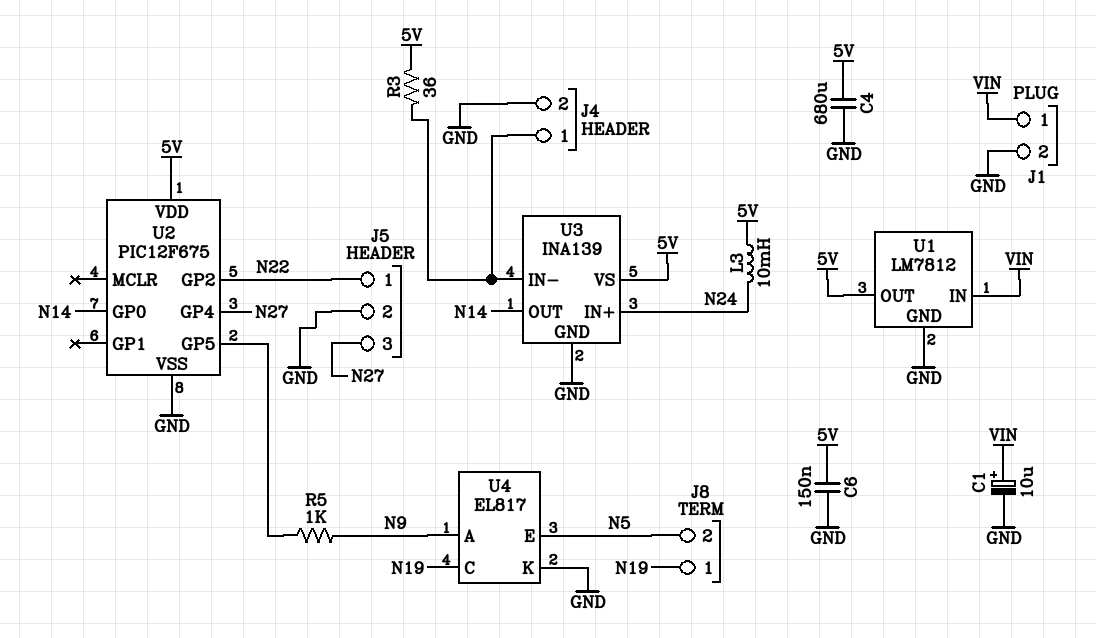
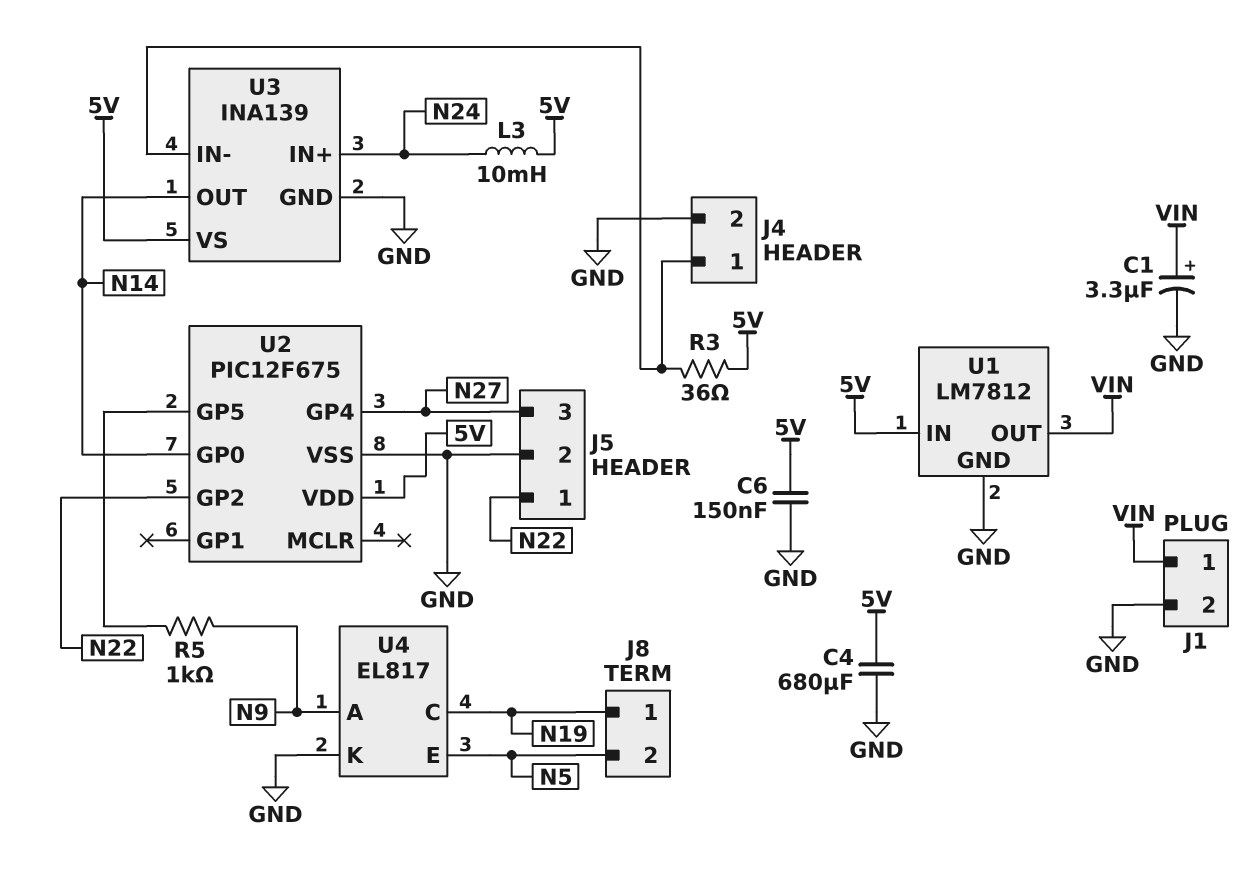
C1: 10uF (plus VIN, minus GND) -> 3.3uF (plus VIN, minus GND)
U1 pin IN: VIN -> 5V
U1 pin OUT: 5V -> VIN

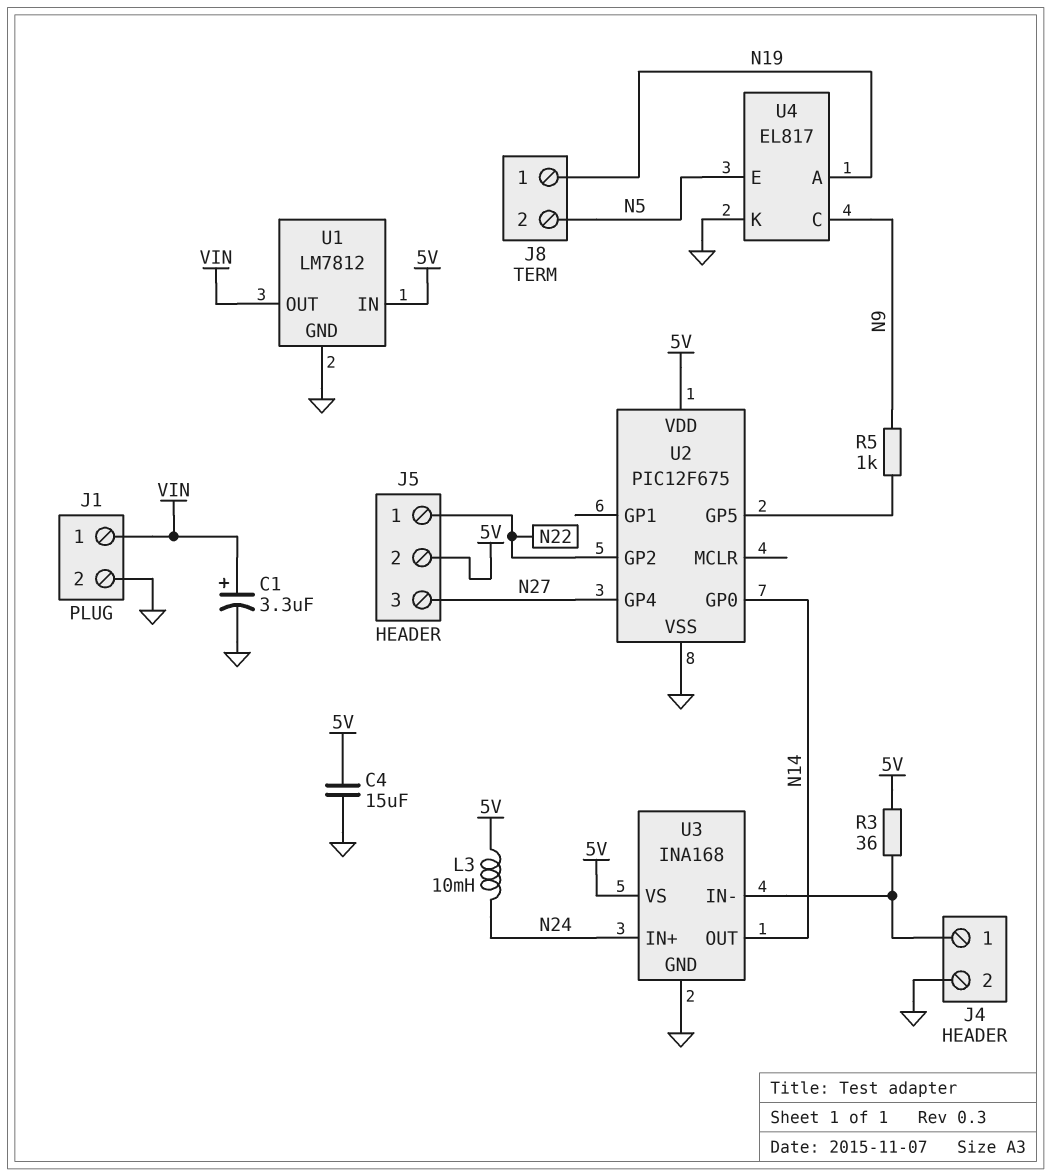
C4: 680uF (5V, GND) -> 15uF (5V, GND)
C6: 150nF (5V, GND) -> none
J5 pin 2: GND -> 5V
U3: INA139 -> INA168
U4 pin A: N9 -> N19
U4 pin C: N19 -> N9

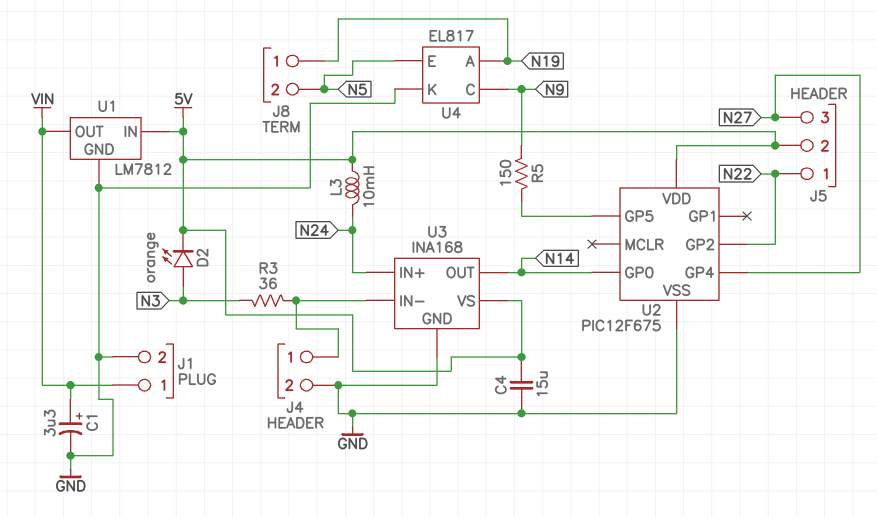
D2: none -> LED orange (A N3, K 5V)
R3: 36 (5V, J4/1) -> 36 (J4/1, N3)
R5: 1k (N9, U2/GP5) -> 150 (N9, U2/GP5)

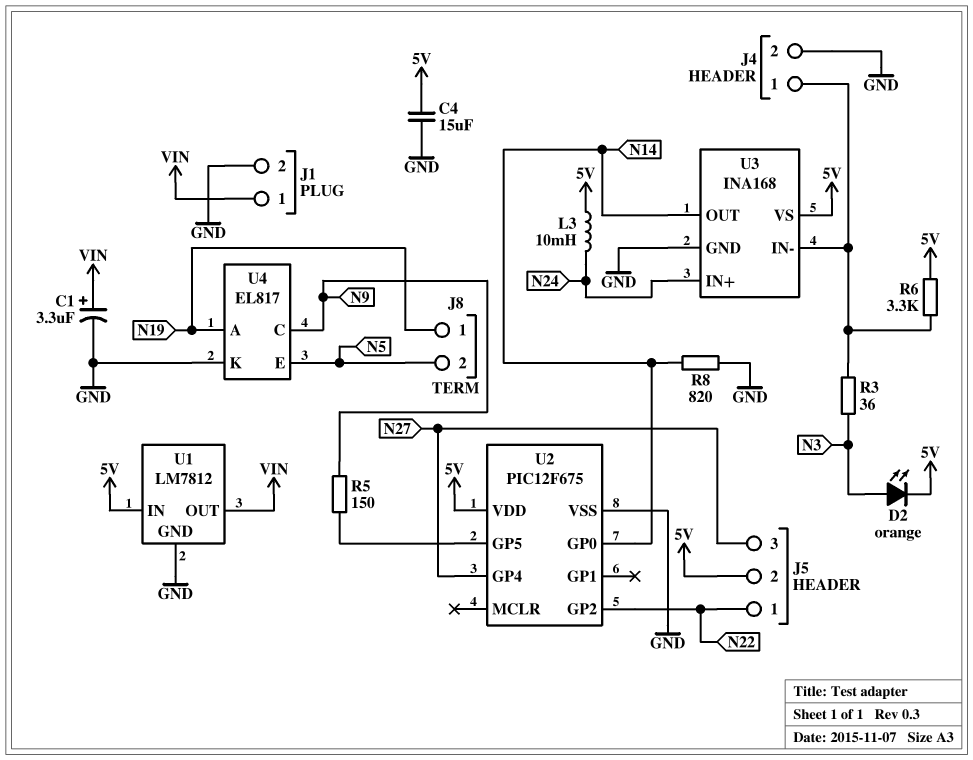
R6: none -> 3.3k (5V, J4/1)
R8: none -> 820 (GND, N14)

